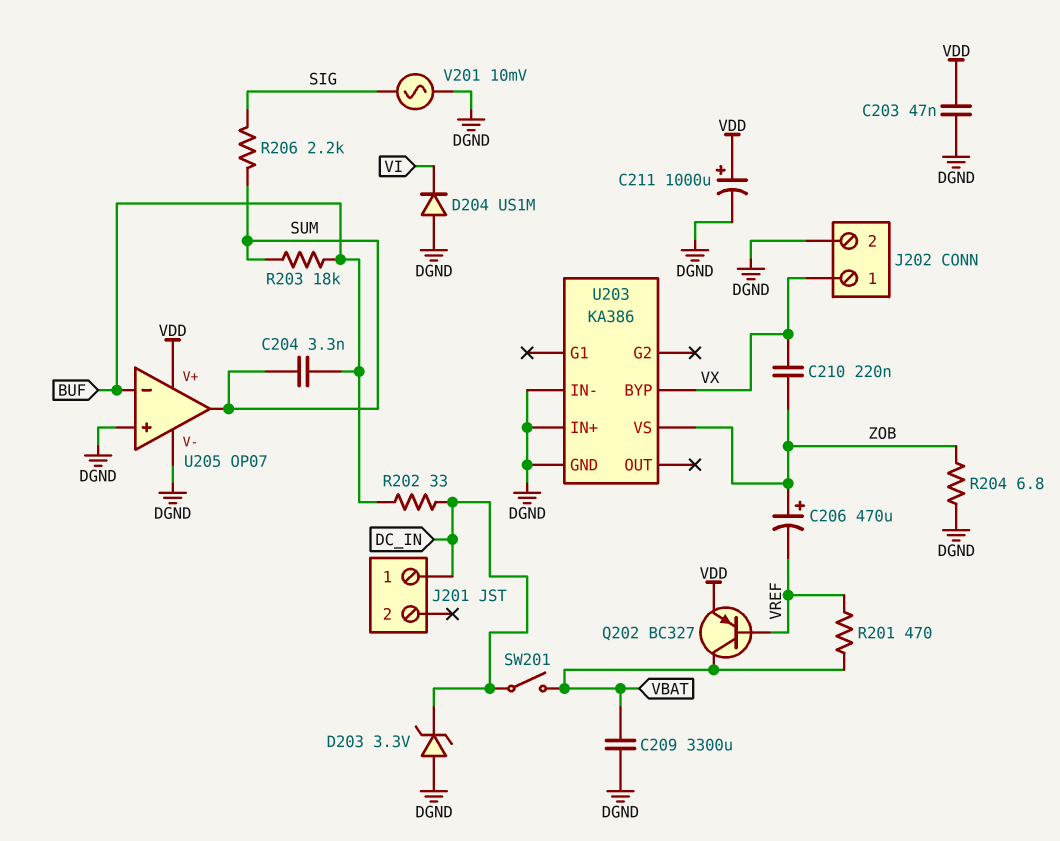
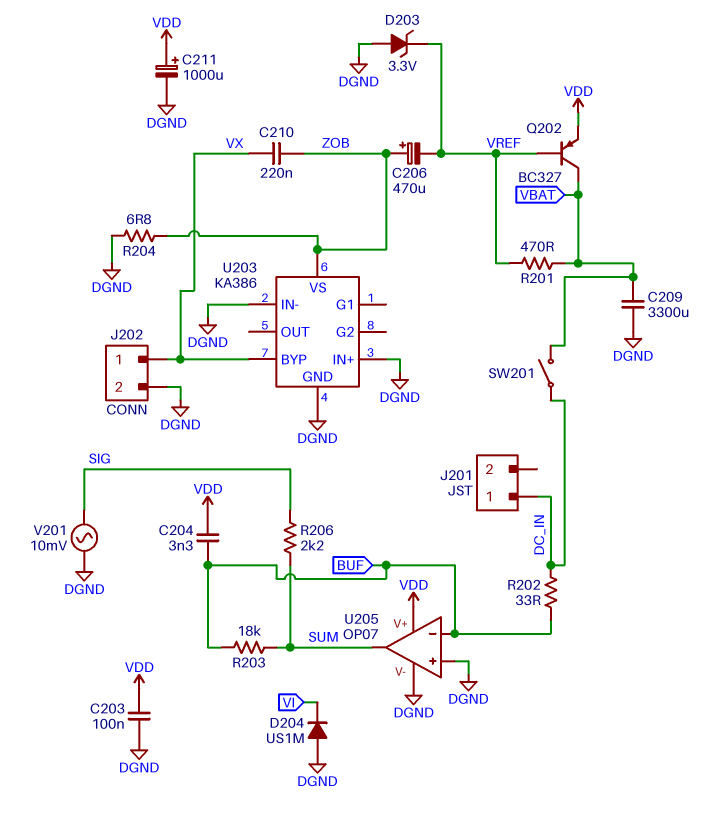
C203: 47nF (DGND, VDD) -> 100nF (DGND, VDD)
C204: 3.3nF (BUF, SUM) -> 3.3nF (BUF, VDD)
D203: zener 3.3V (A DGND, K DC_IN) -> zener 3.3V (A DGND, K VREF)

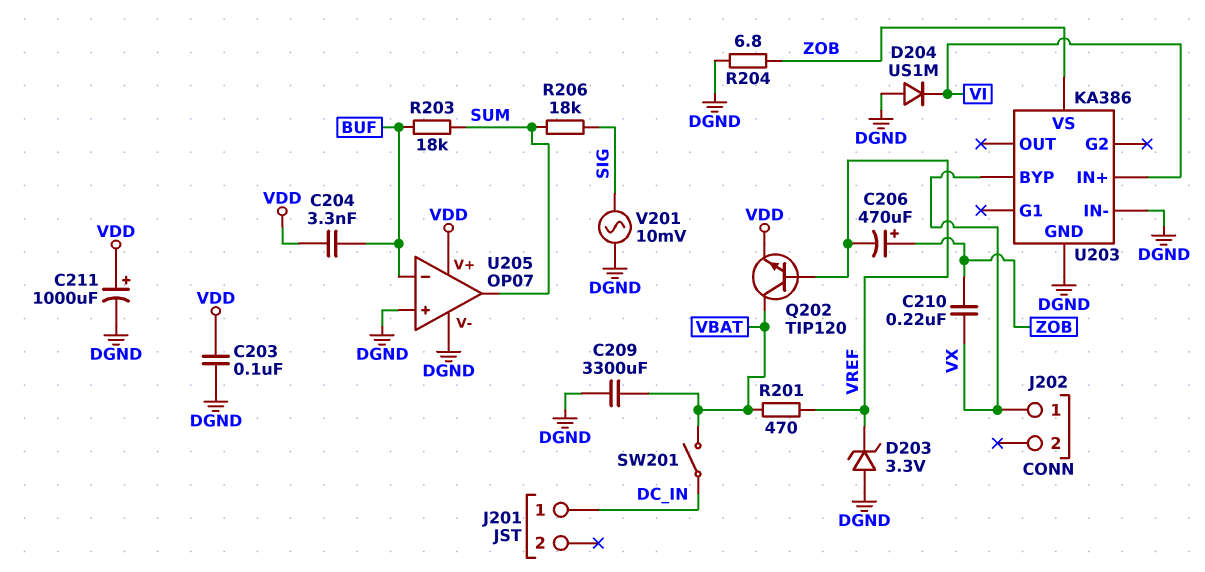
J202 pin 2: DGND -> none
Q202: PNP BC327 (B VREF, C VBAT, E VDD) -> NPN TIP120 (B VREF, C VBAT, E VDD)
R202: 33 (BUF, DC_IN) -> none
R206: 2.2k (SIG, SUM) -> 18k (SIG, SUM)
U203 pin IN+: DGND -> VI

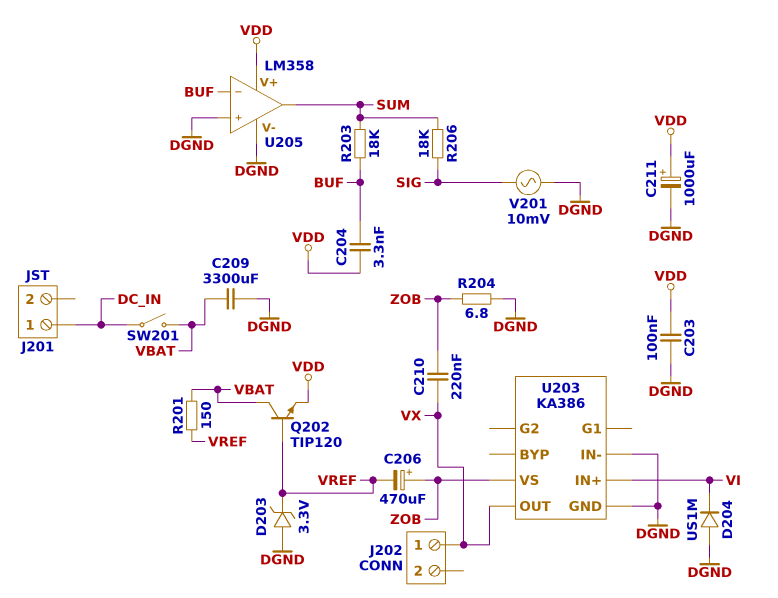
R201: 470 (VBAT, VREF) -> 150 (VBAT, VREF)
U203 pin BYP: VX -> none
U203 pin OUT: none -> VX
U205: OP07 -> LM358

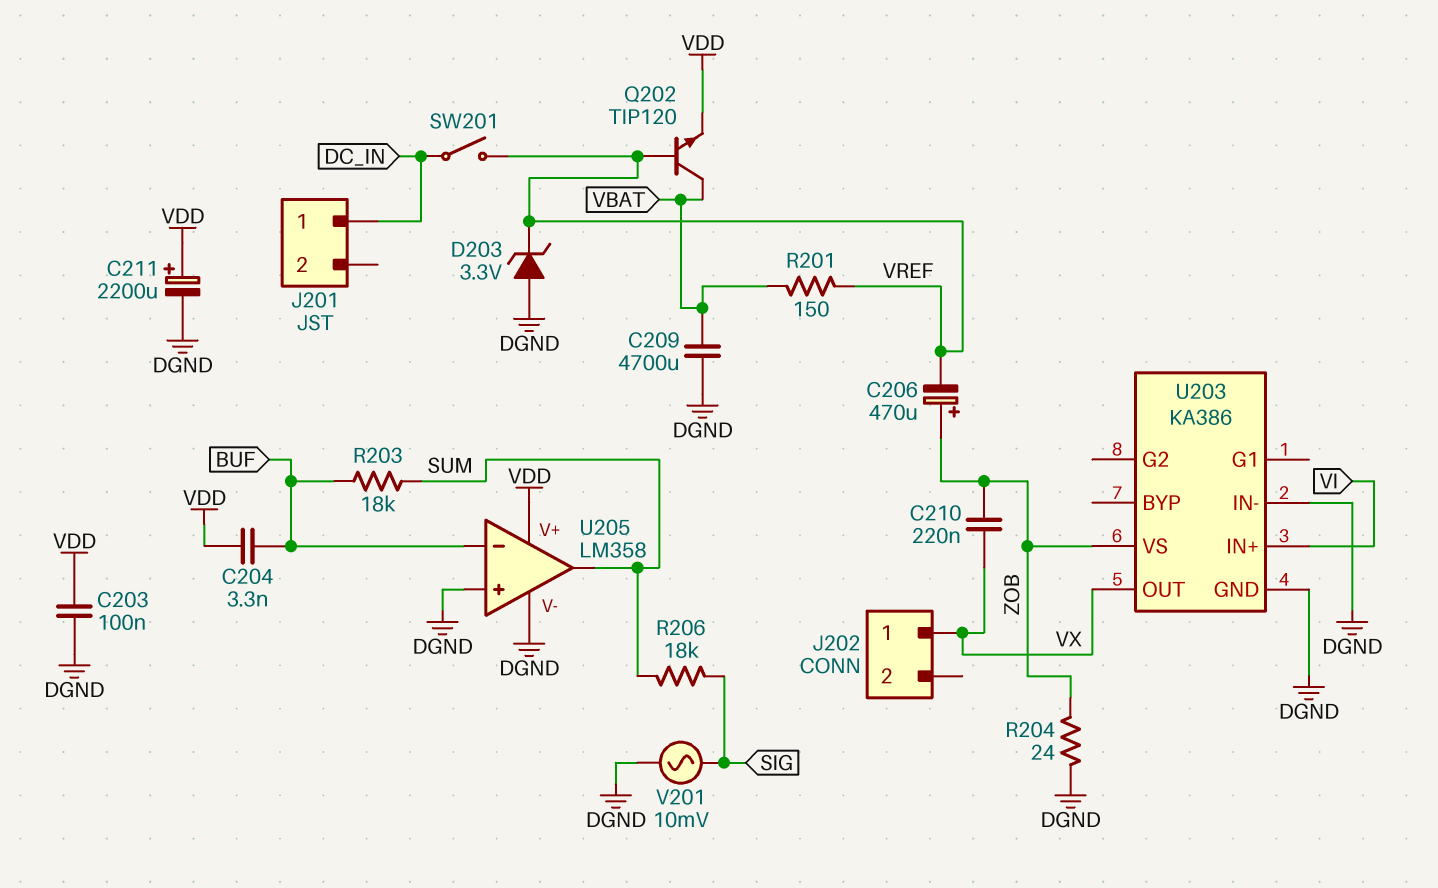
C209: 3300uF (DGND, VBAT) -> 4700uF (DGND, VBAT)
C211: 1000uF (plus VDD, minus DGND) -> 2200uF (plus VDD, minus DGND)
D204: diode US1M (A DGND, K VI) -> none
R204: 6.8 (DGND, ZOB) -> 24 (DGND, ZOB)
SW201: switch (DC_IN, VBAT) -> switch (DC_IN, VREF)

